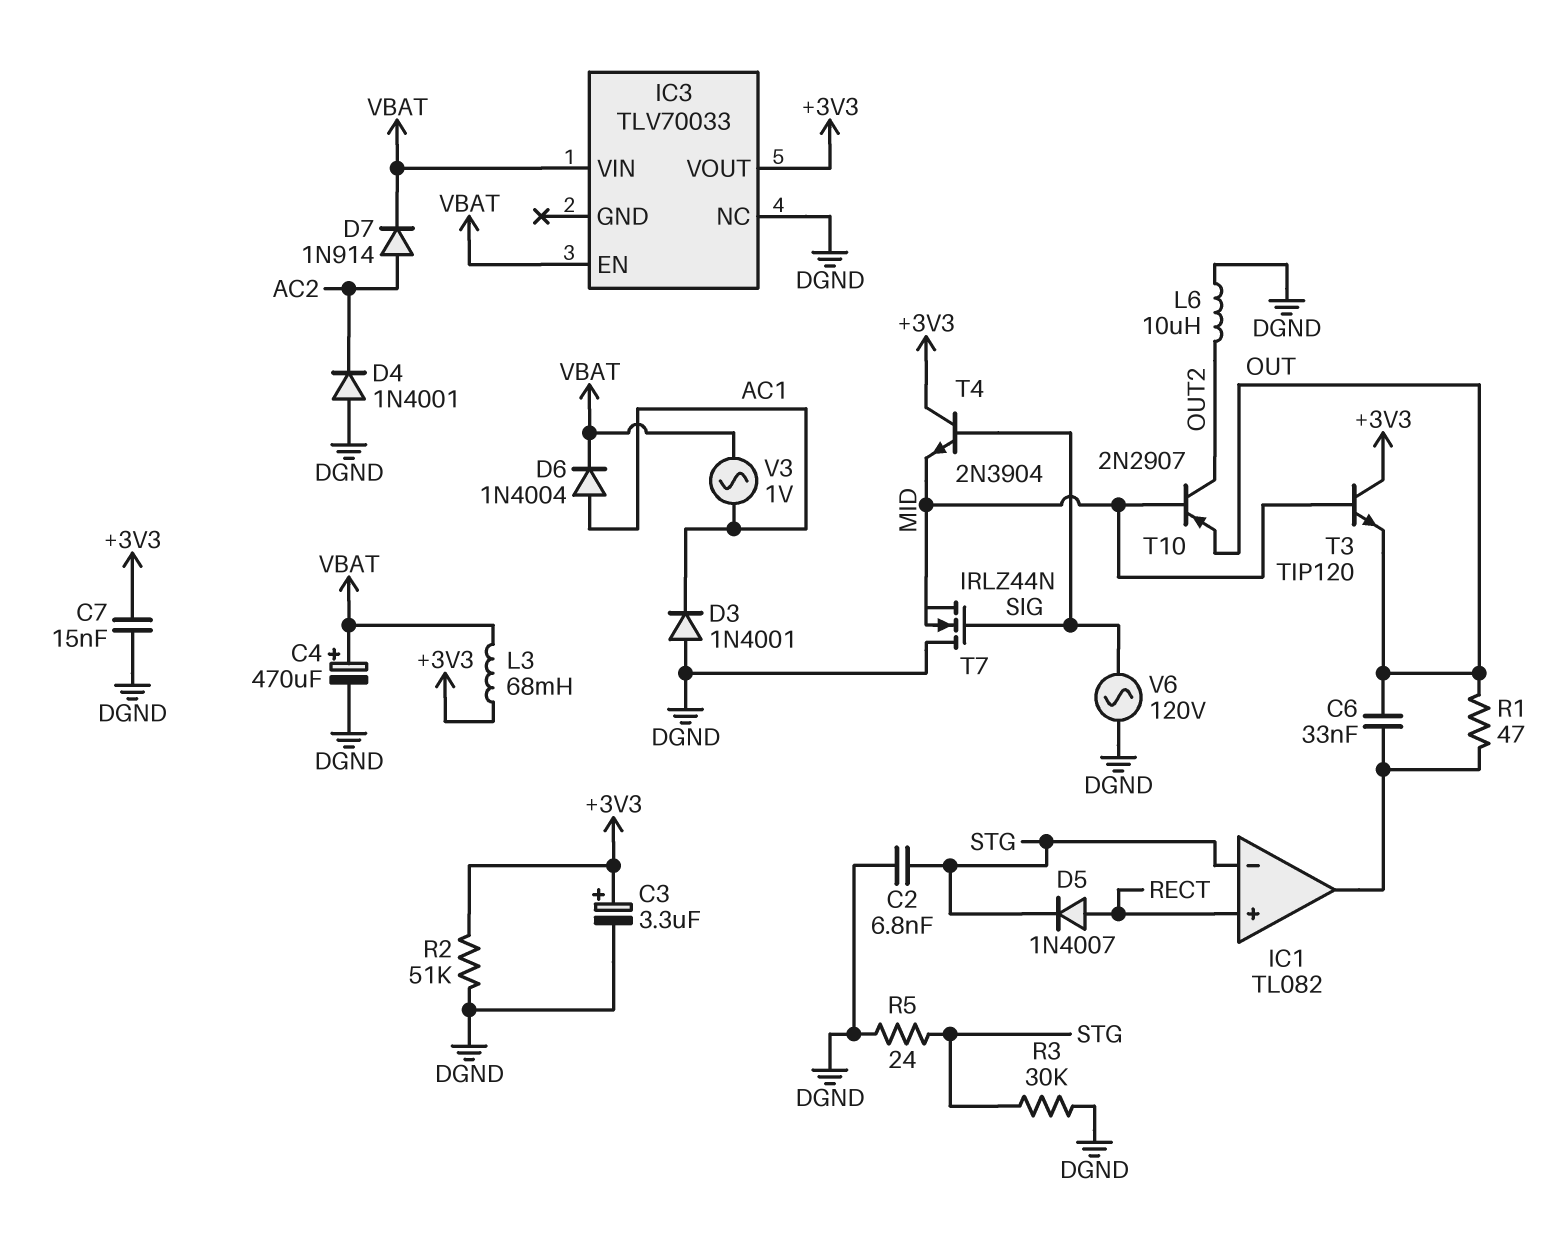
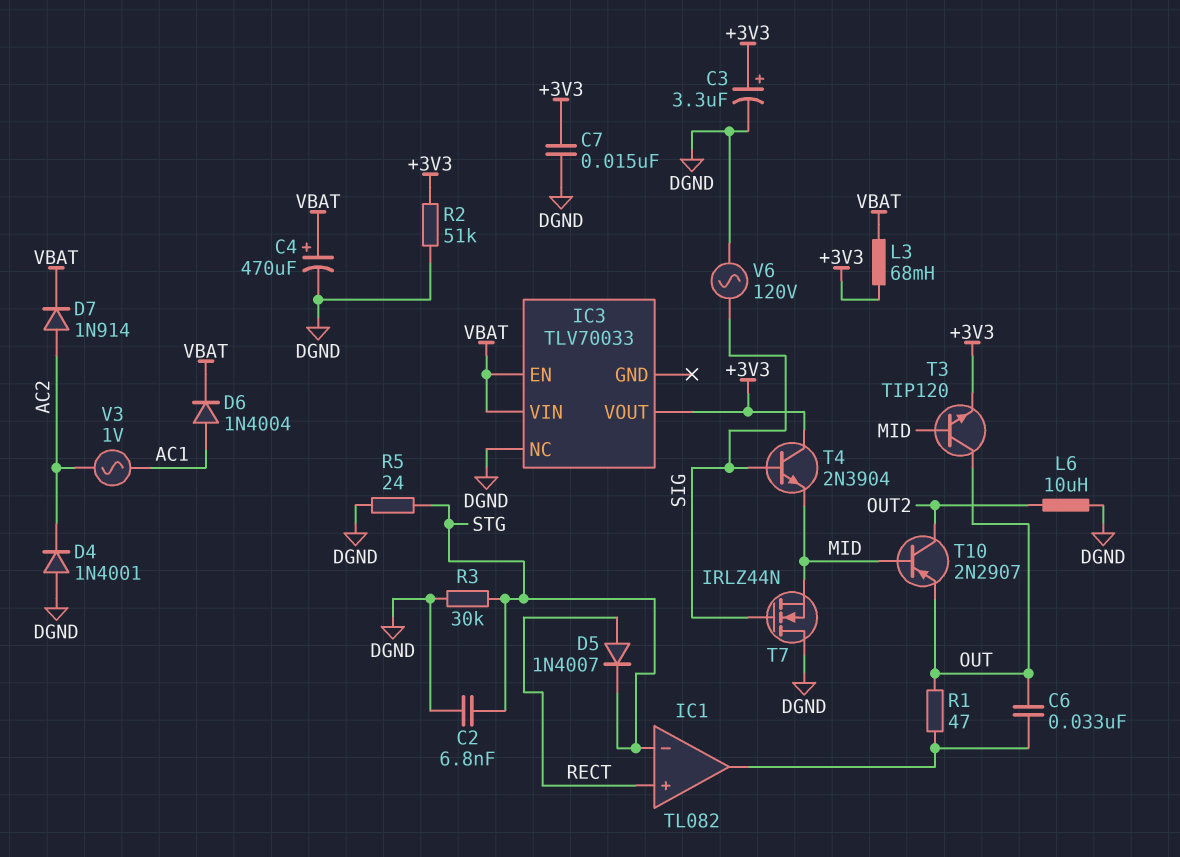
D3: diode 1N4001 (A DGND, K AC1) -> none
T3: NPN TIP120 (B MID, C +3V3, E OUT) -> NPN TIP120 (B MID, C OUT, E +3V3)
V3: AC 1V (AC1, VBAT) -> AC 1V (AC1, AC2)

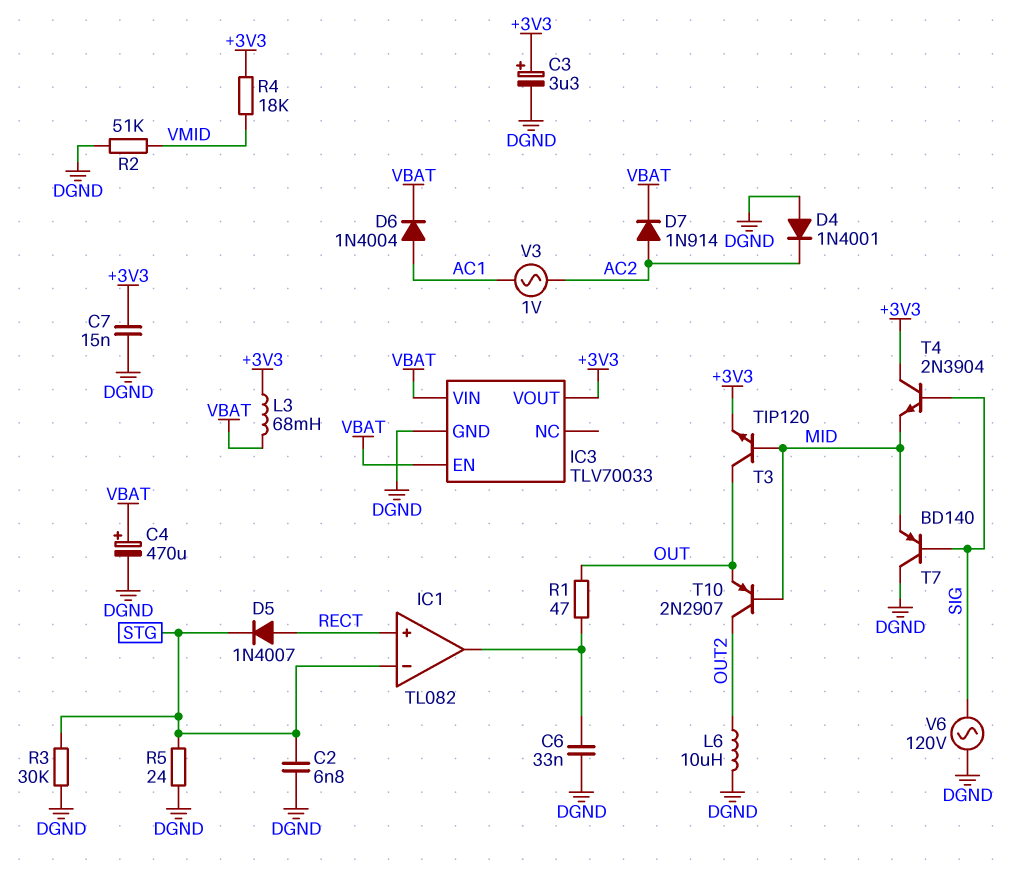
C6: 33nF (IC1/out, OUT) -> 33nF (DGND, IC1/out)
IC3 pin GND: none -> DGND
IC3 pin NC: DGND -> none
R2: 51k (+3V3, DGND) -> 51k (DGND, VMID)
R4: none -> 18k (+3V3, VMID)
T7: NMOS IRLZ44N (G SIG, D DGND, S MID) -> PNP BD140 (B SIG, C DGND, E MID)

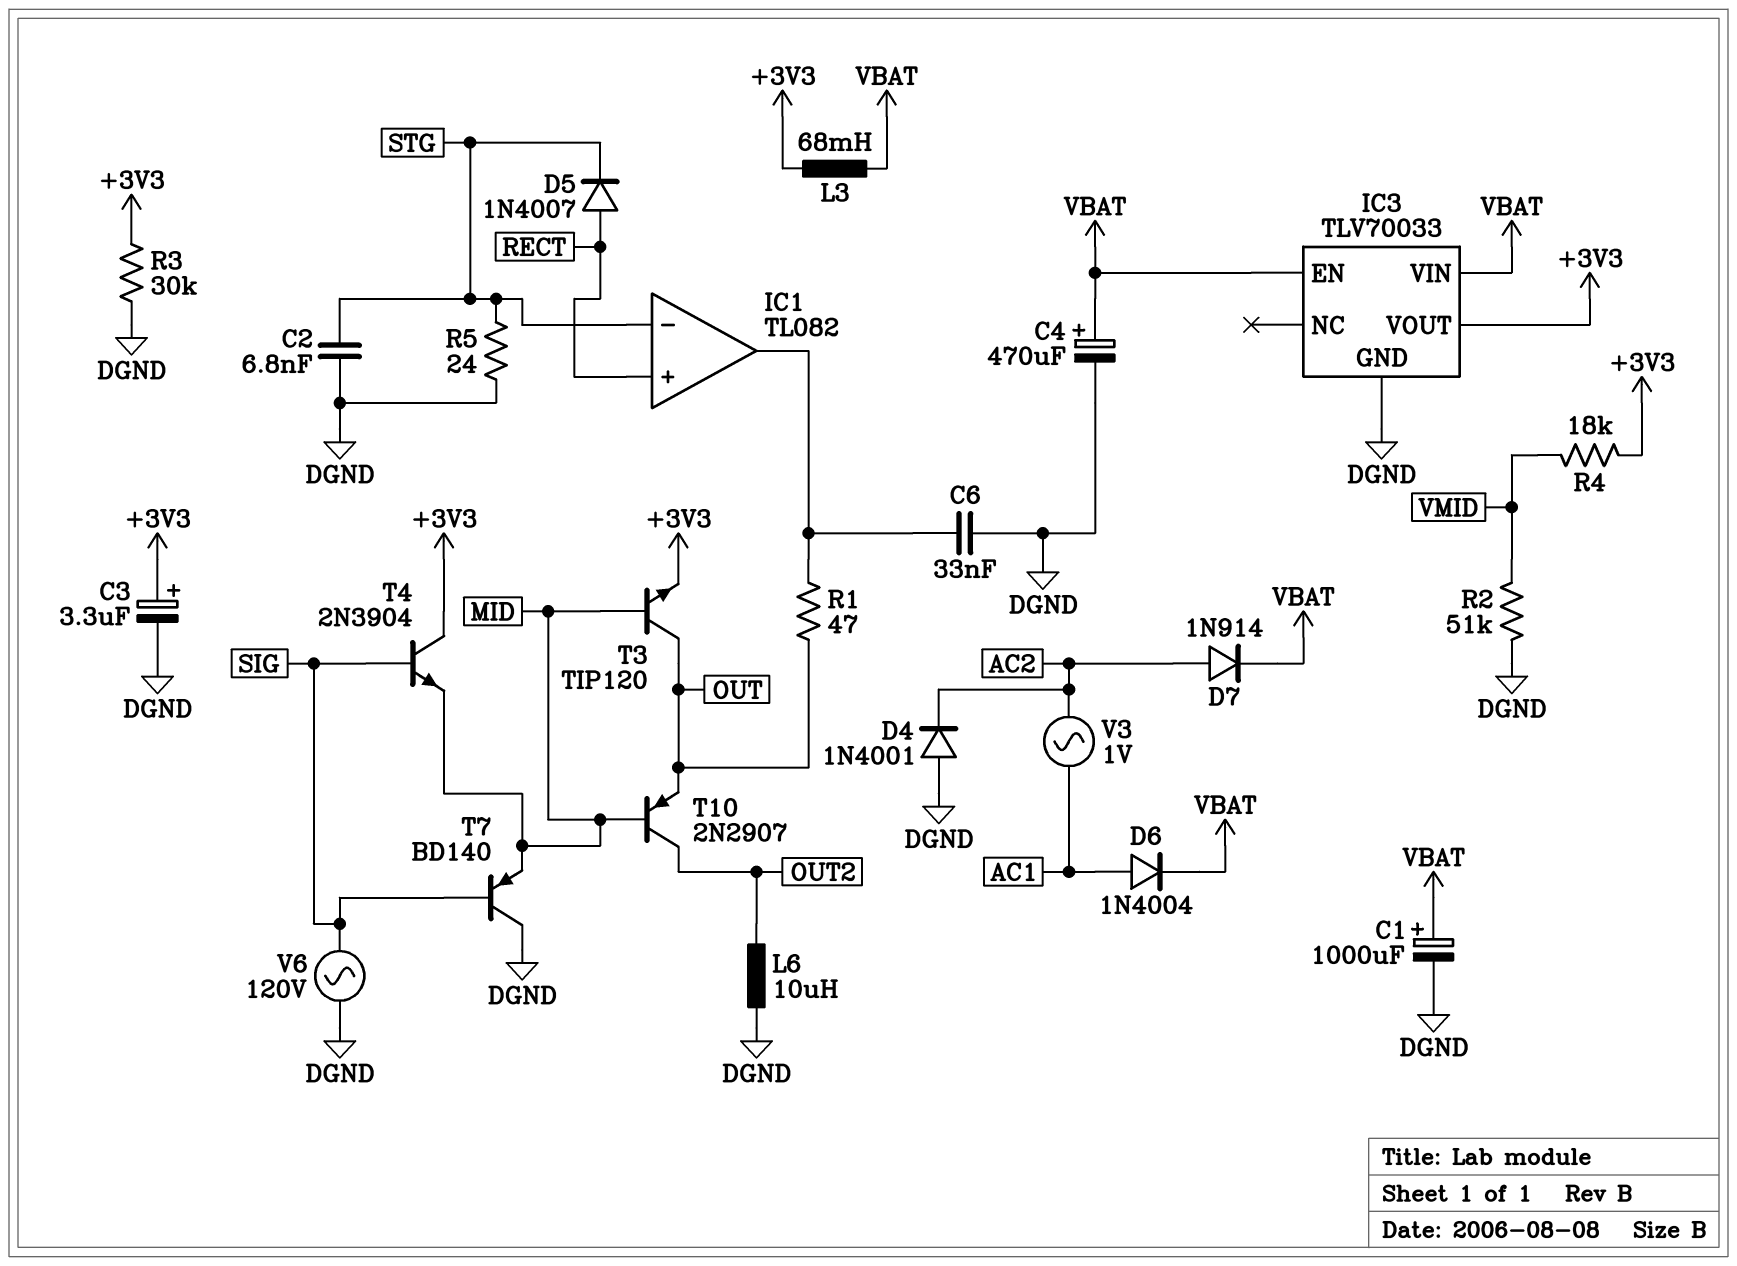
C1: none -> 1000uF (plus VBAT, minus DGND)
C7: 15nF (+3V3, DGND) -> none
R3: 30k (DGND, STG) -> 30k (+3V3, DGND)

